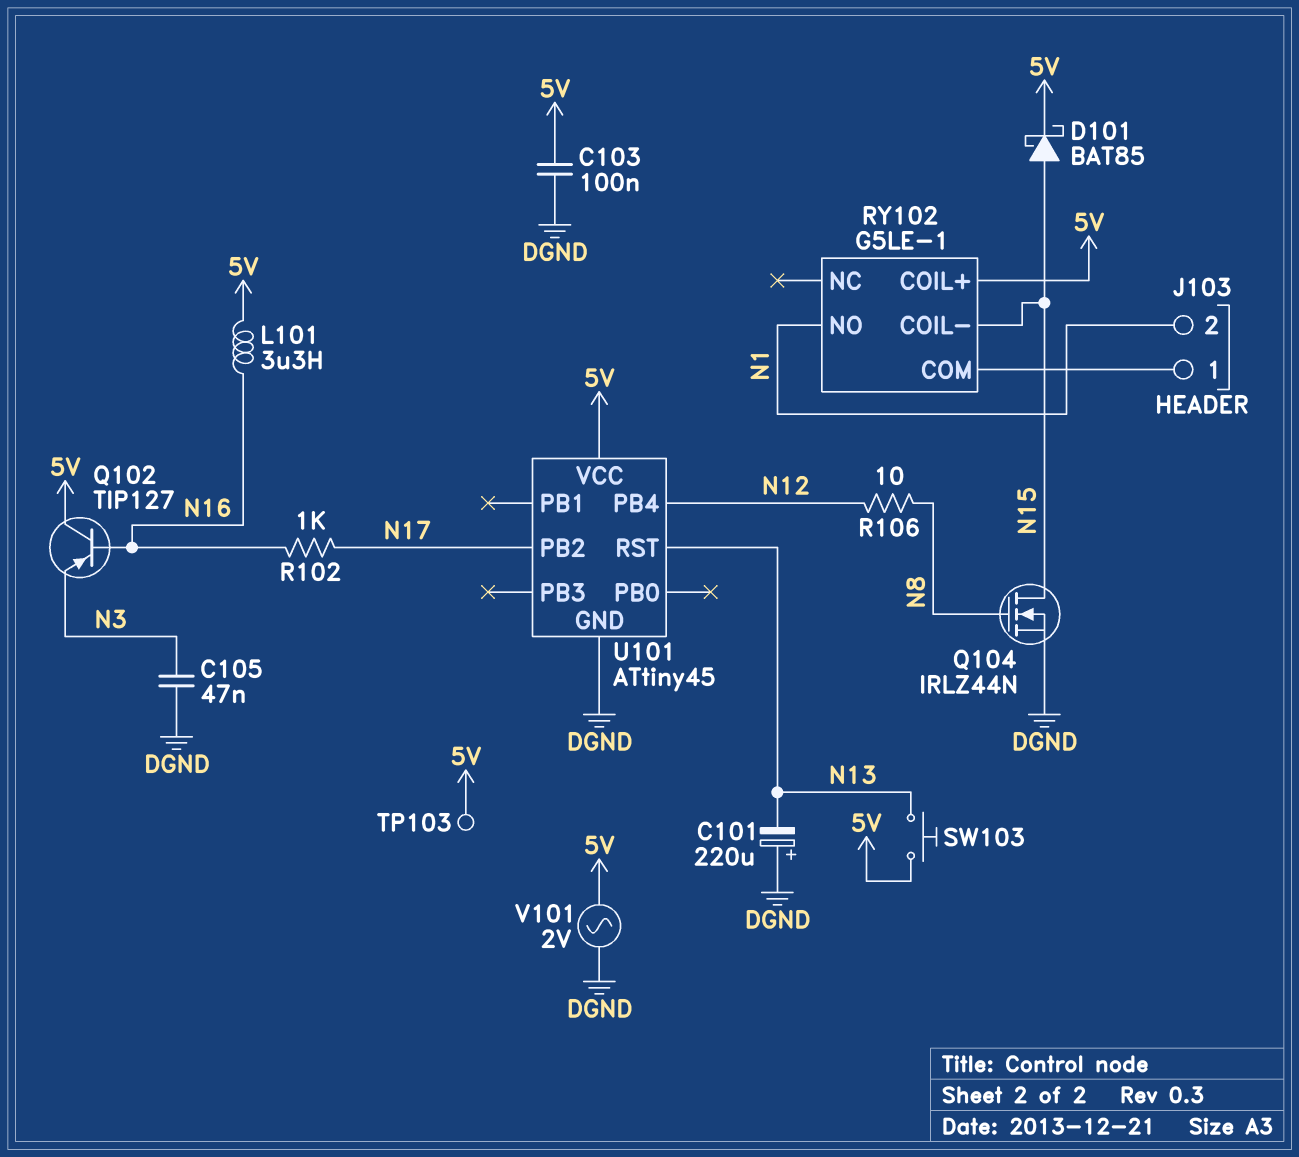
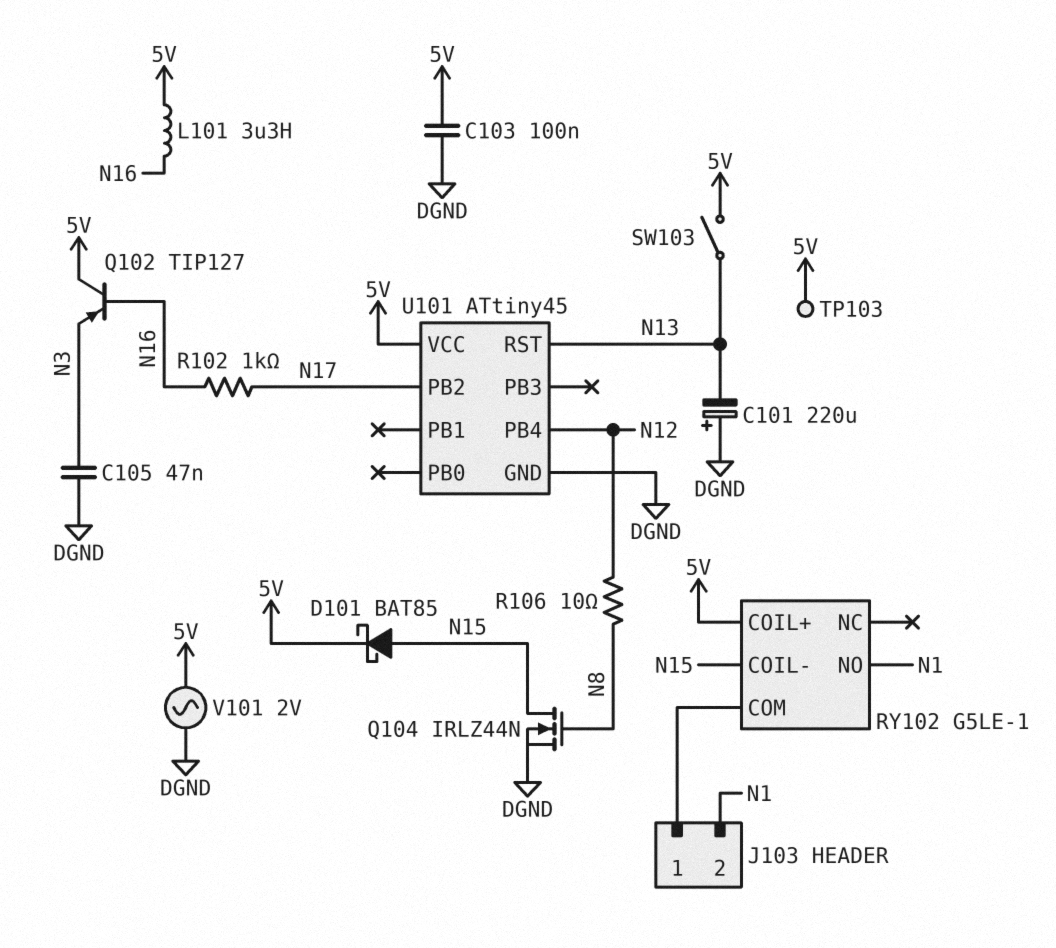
SW103: button (5V, N13) -> switch (5V, N13)

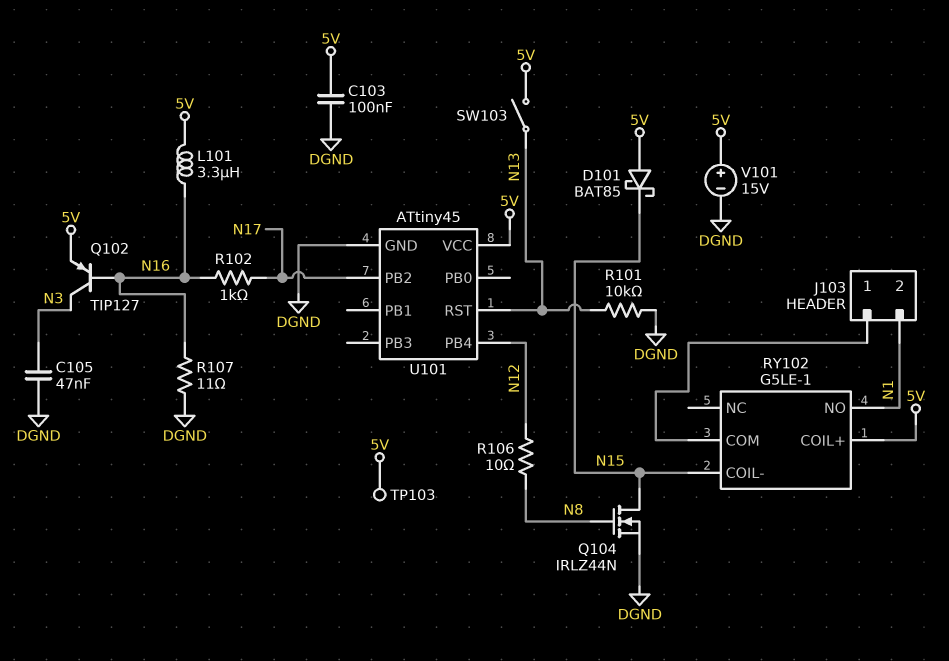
C101: 220uF (plus DGND, minus N13) -> none
D101: schottky BAT85 (A N15, K 5V) -> schottky BAT85 (A 5V, K N15)
Q102: PNP TIP127 (B N16, C 5V, E N3) -> PNP TIP127 (B N16, C N3, E 5V)
R101: none -> 10k (DGND, N13)
R107: none -> 11 (DGND, N16)
V101: AC 2V (5V, DGND) -> 15V (plus 5V, minus DGND)

